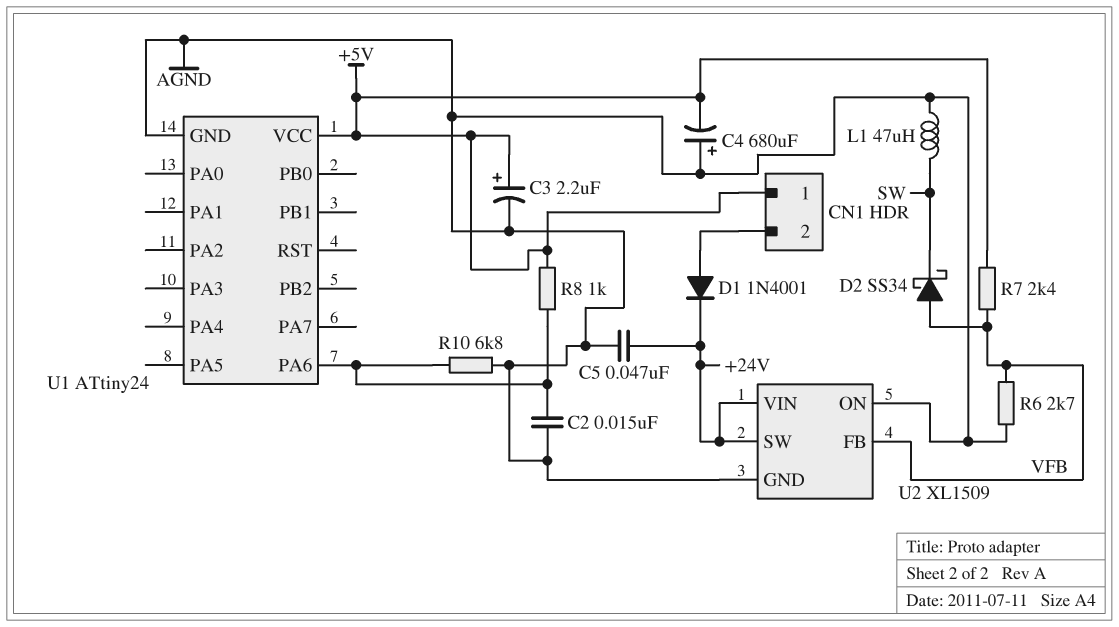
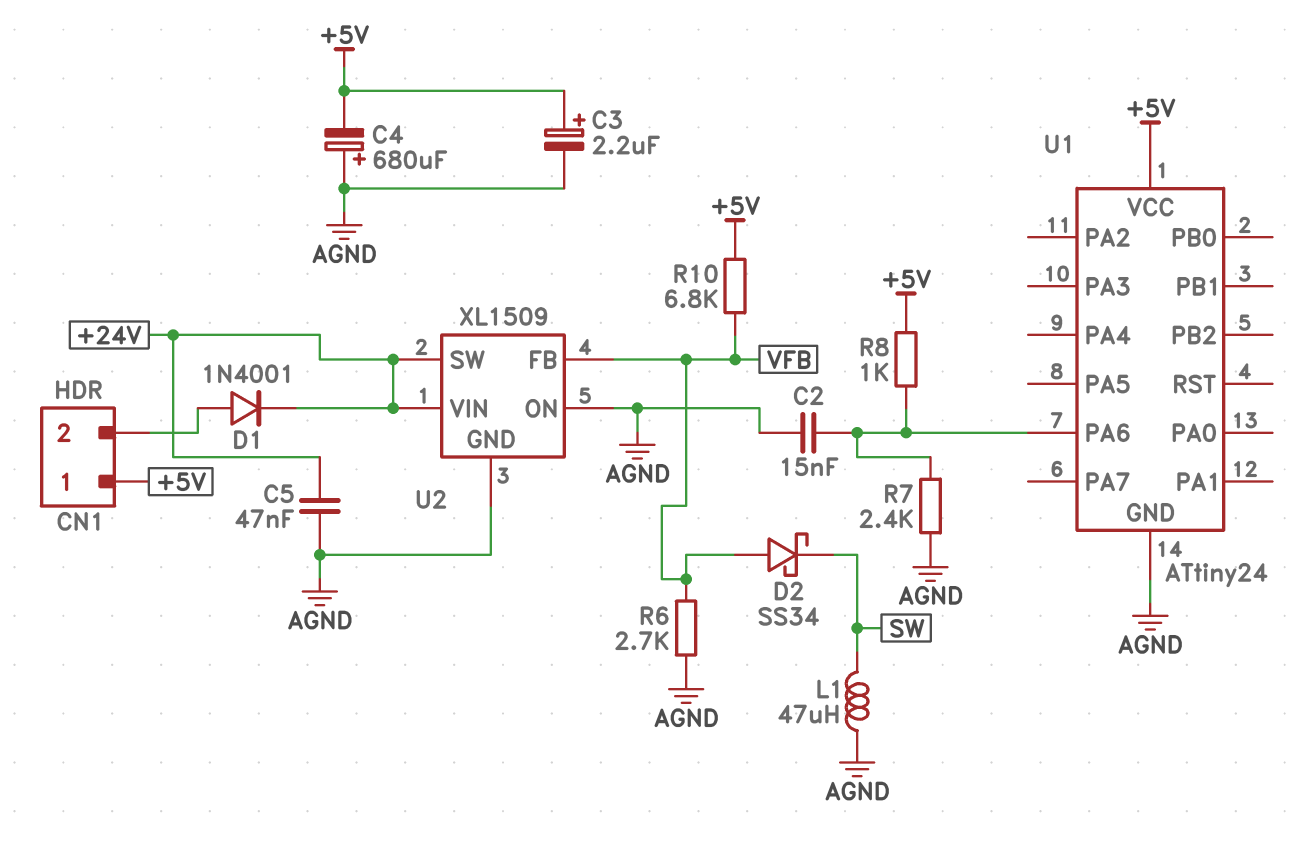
R7: 2.4k (+5V, VFB) -> 2.4k (AGND, U1/PA6)
R10: 6.8k (AGND, U1/PA6) -> 6.8k (+5V, VFB)

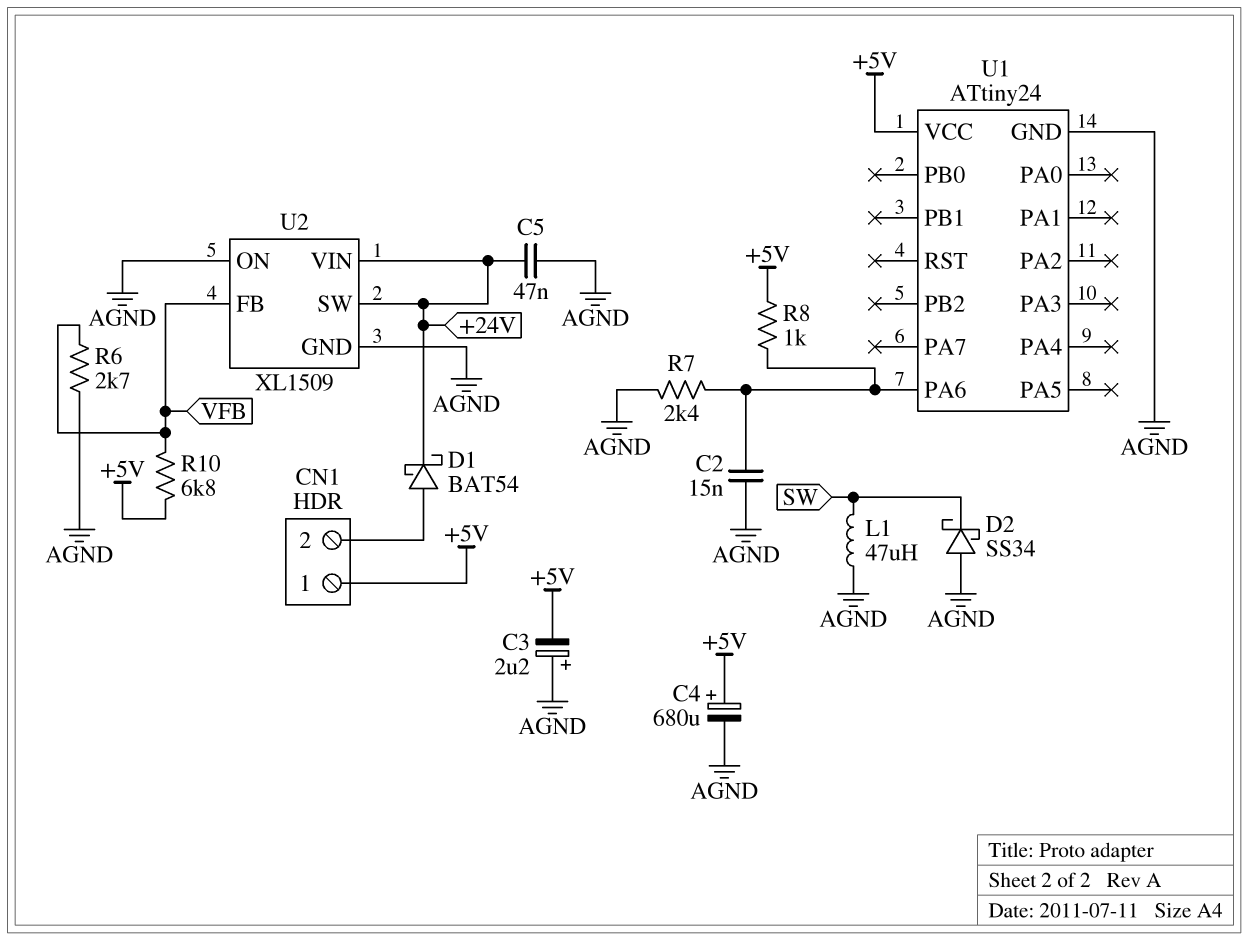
C3: 2.2uF (plus +5V, minus AGND) -> 2.2uF (plus AGND, minus +5V)
C4: 680uF (plus AGND, minus +5V) -> 680uF (plus +5V, minus AGND)
D1: diode 1N4001 (A CN1/2, K +24V) -> schottky BAT54 (A CN1/2, K +24V)
D2: schottky SS34 (A VFB, K SW) -> schottky SS34 (A AGND, K SW)

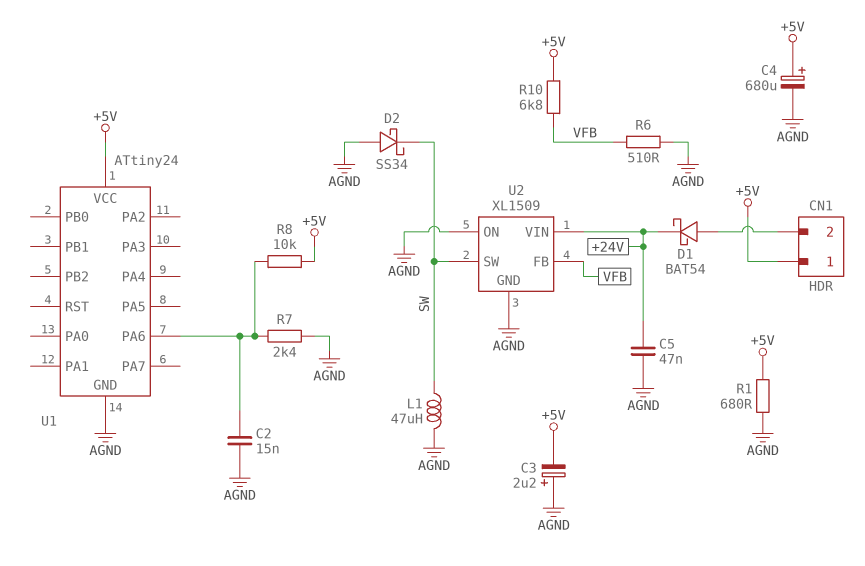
R1: none -> 680 (+5V, AGND)
R6: 2.7k (AGND, VFB) -> 510 (AGND, VFB)
R8: 1k (+5V, U1/PA6) -> 10k (+5V, U1/PA6)
U2 pin SW: +24V -> SW

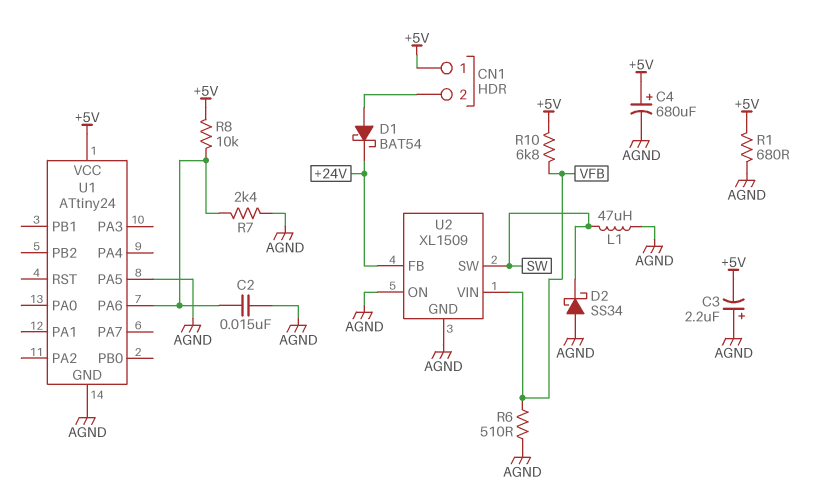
C5: 47nF (+24V, AGND) -> none
U1 pin PA5: none -> AGND
U2 pin FB: VFB -> +24V
U2 pin VIN: +24V -> VFB

